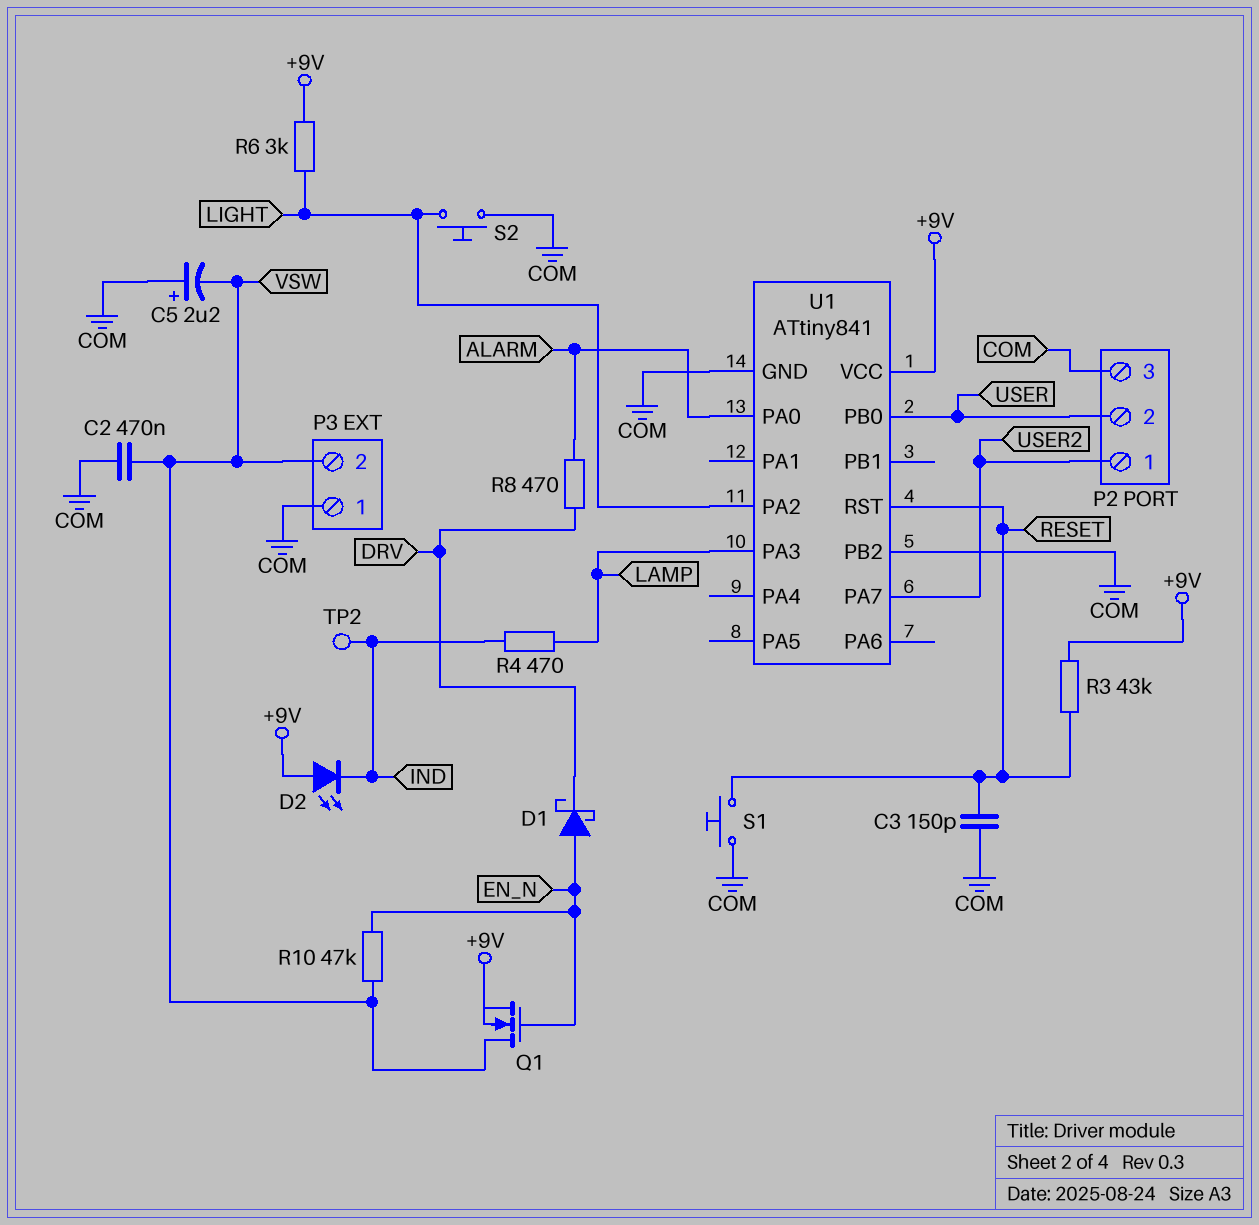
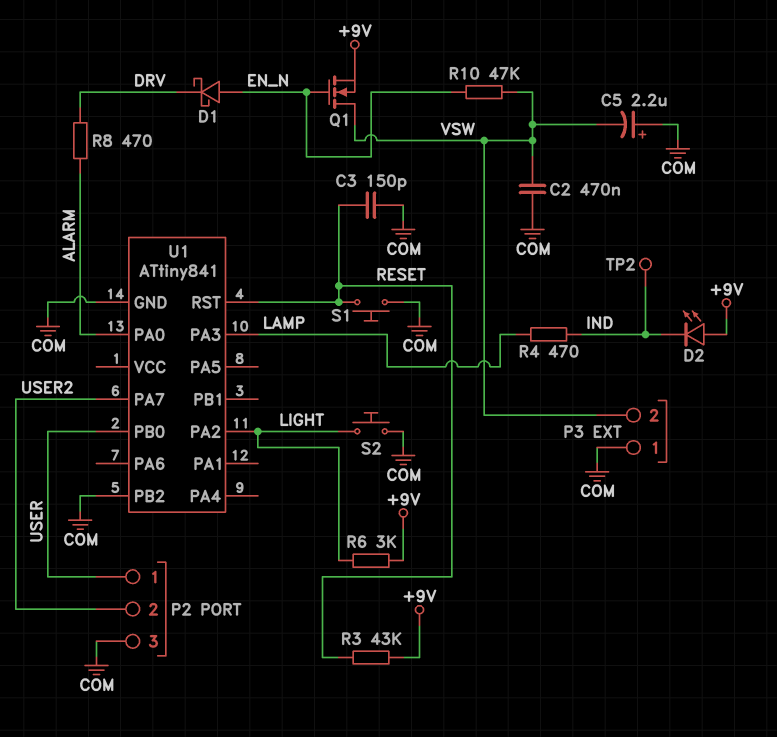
P2 pin 1: USER2 -> USER
P2 pin 2: USER -> USER2
U1 pin VCC: +9V -> none

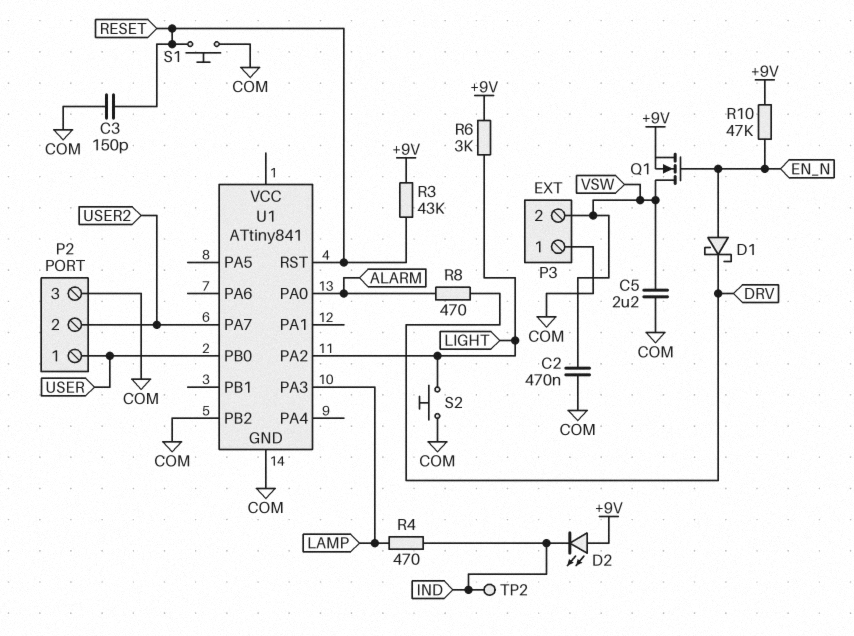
C5: 2.2uF (plus COM, minus VSW) -> 2.2uF (COM, VSW)
R10: 47k (EN_N, VSW) -> 47k (+9V, EN_N)

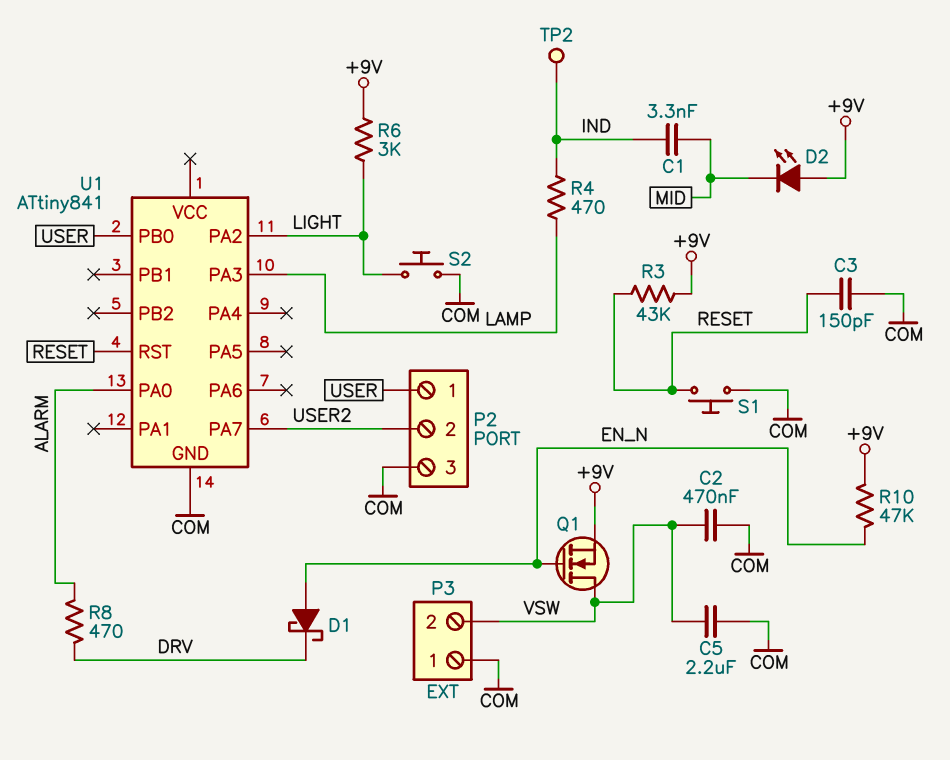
C1: none -> 3.3nF (IND, MID)
D2: LED (A +9V, K IND) -> LED (A +9V, K MID)
U1 pin PB2: COM -> none

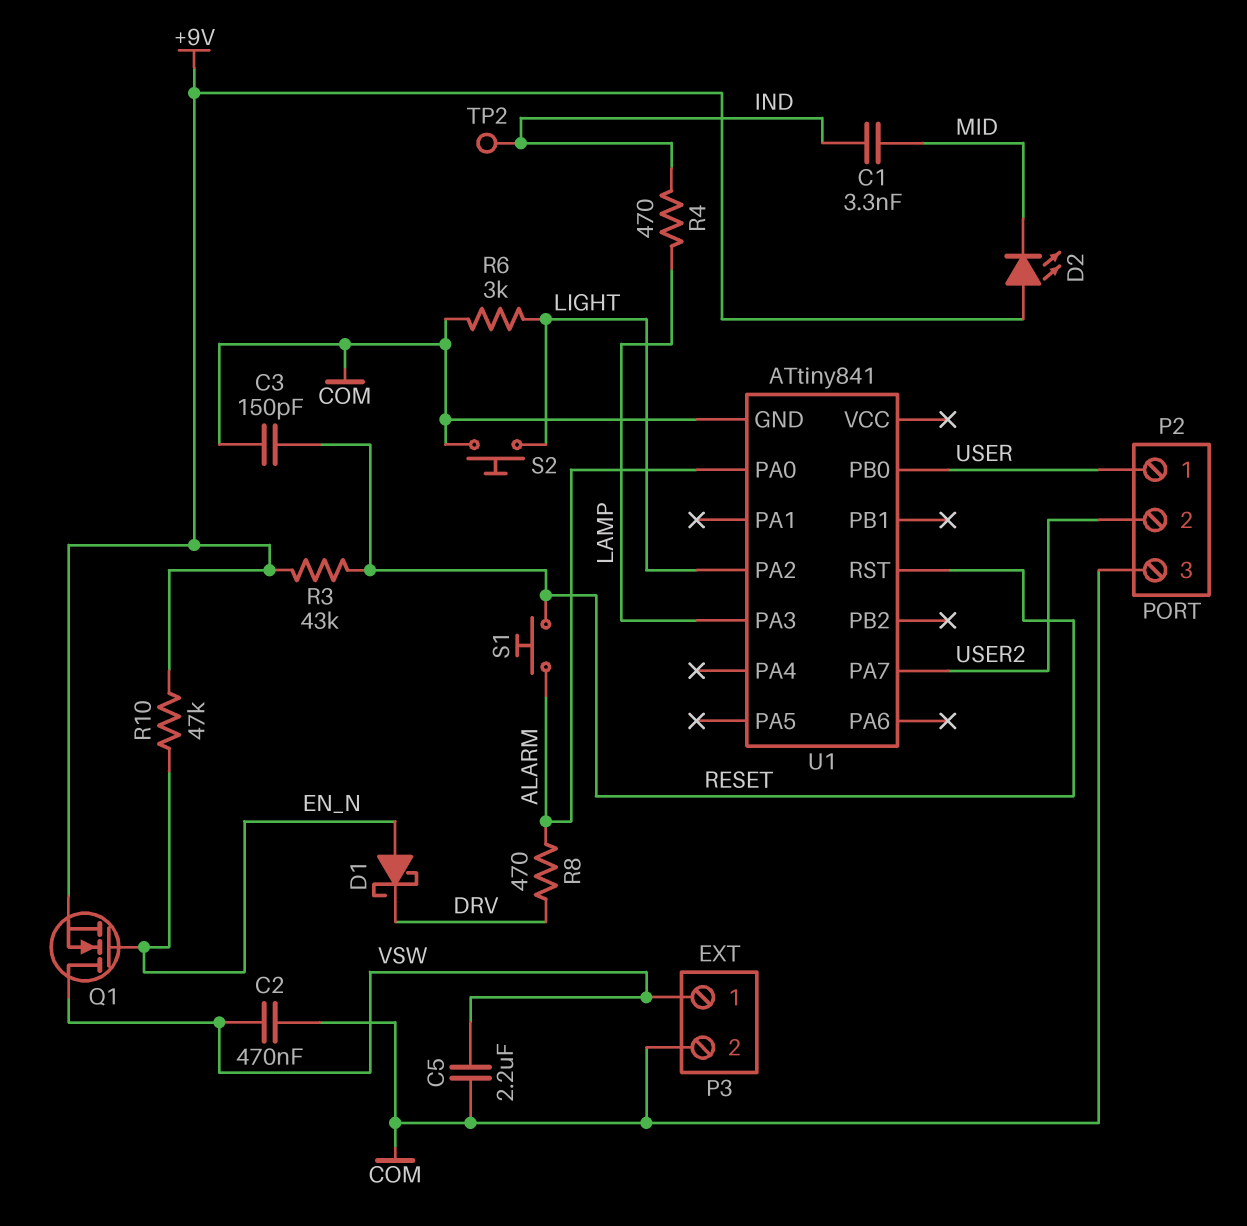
P3 pin 1: COM -> VSW
P3 pin 2: VSW -> COM
R6: 3k (+9V, LIGHT) -> 3k (COM, LIGHT)
S1: button (COM, RESET) -> button (ALARM, RESET)

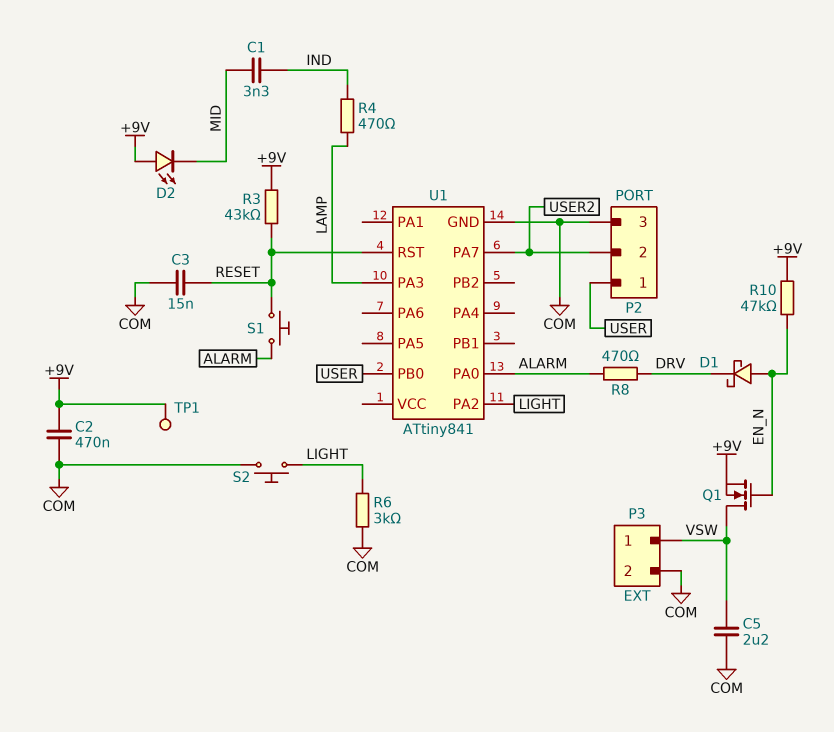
C2: 470nF (COM, VSW) -> 470nF (+9V, COM)
C3: 150pF (COM, RESET) -> 15nF (COM, RESET)
TP1: none -> test point (+9V)
TP2: test point (IND) -> none

